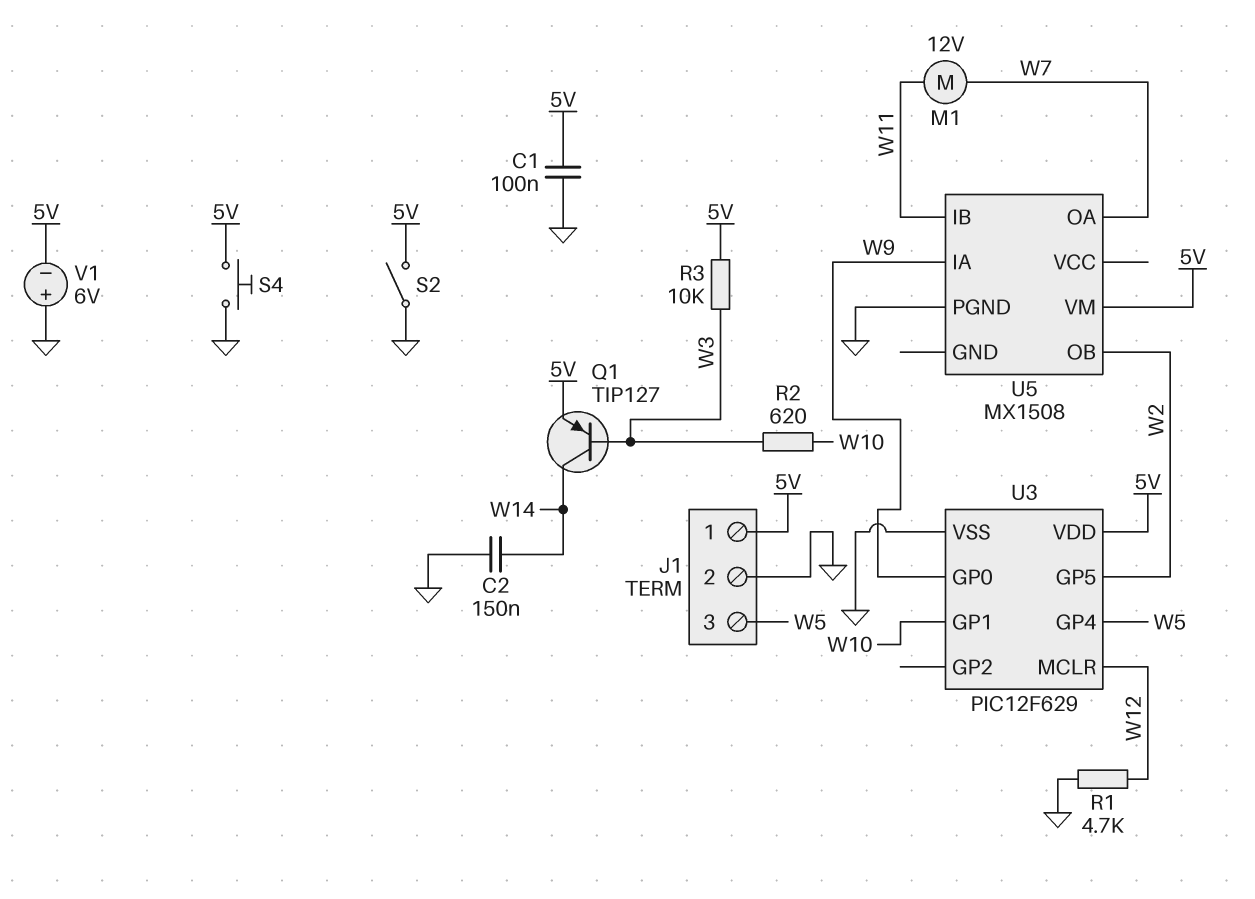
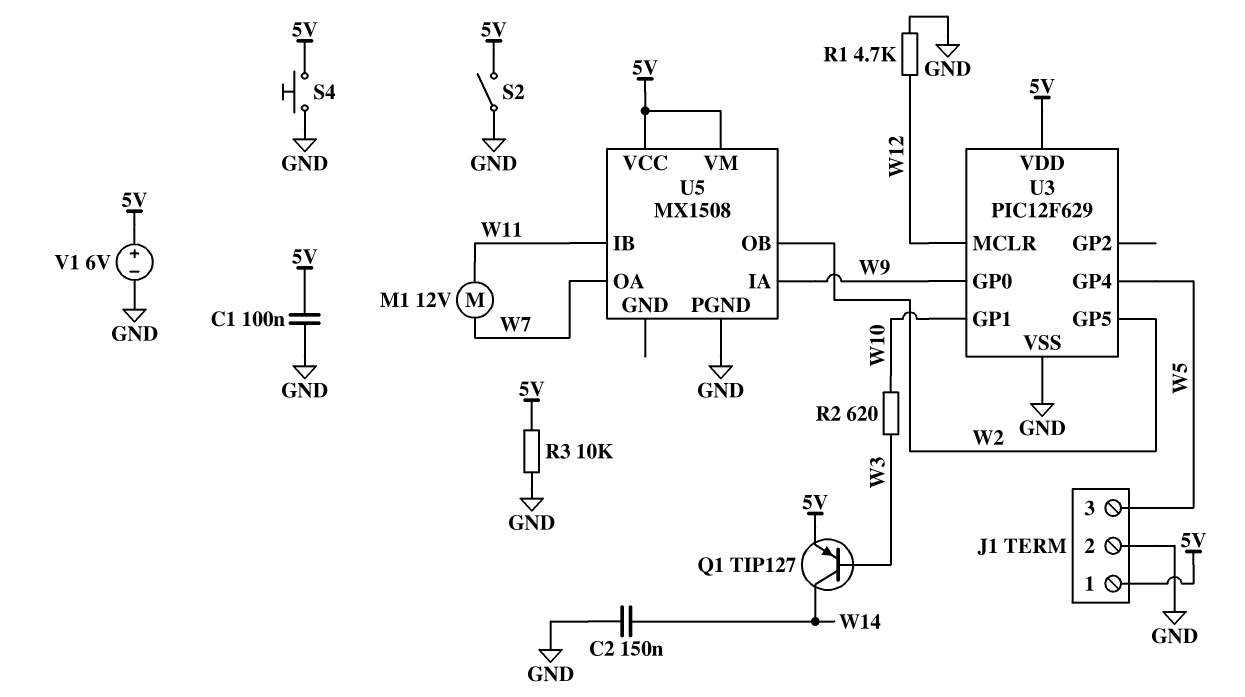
R3: 10k (5V, W3) -> 10k (5V, GND)
U5 pin VCC: none -> 5V
V1: 6V (plus GND, minus 5V) -> 6V (plus 5V, minus GND)

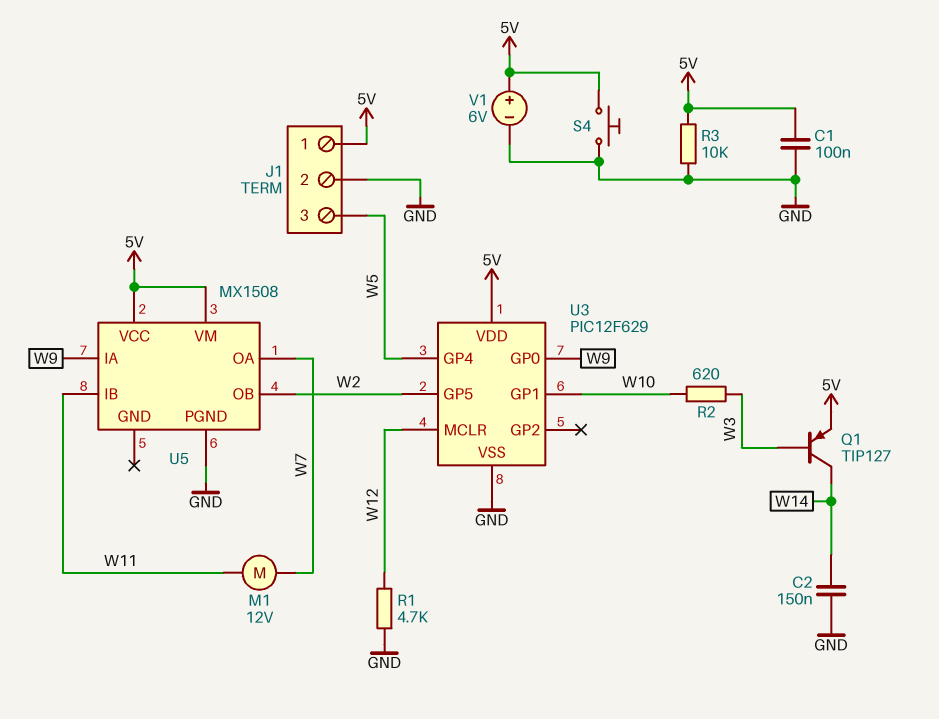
S2: switch (5V, GND) -> none

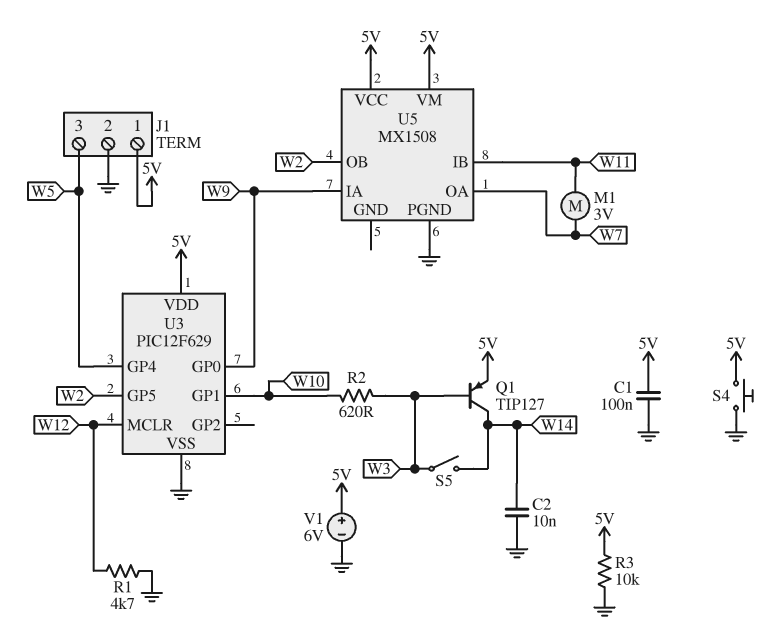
C2: 150nF (GND, W14) -> 10nF (GND, W14)
M1: motor 12V (W7, W11) -> motor 3V (W7, W11)
S5: none -> switch (W3, W14)

